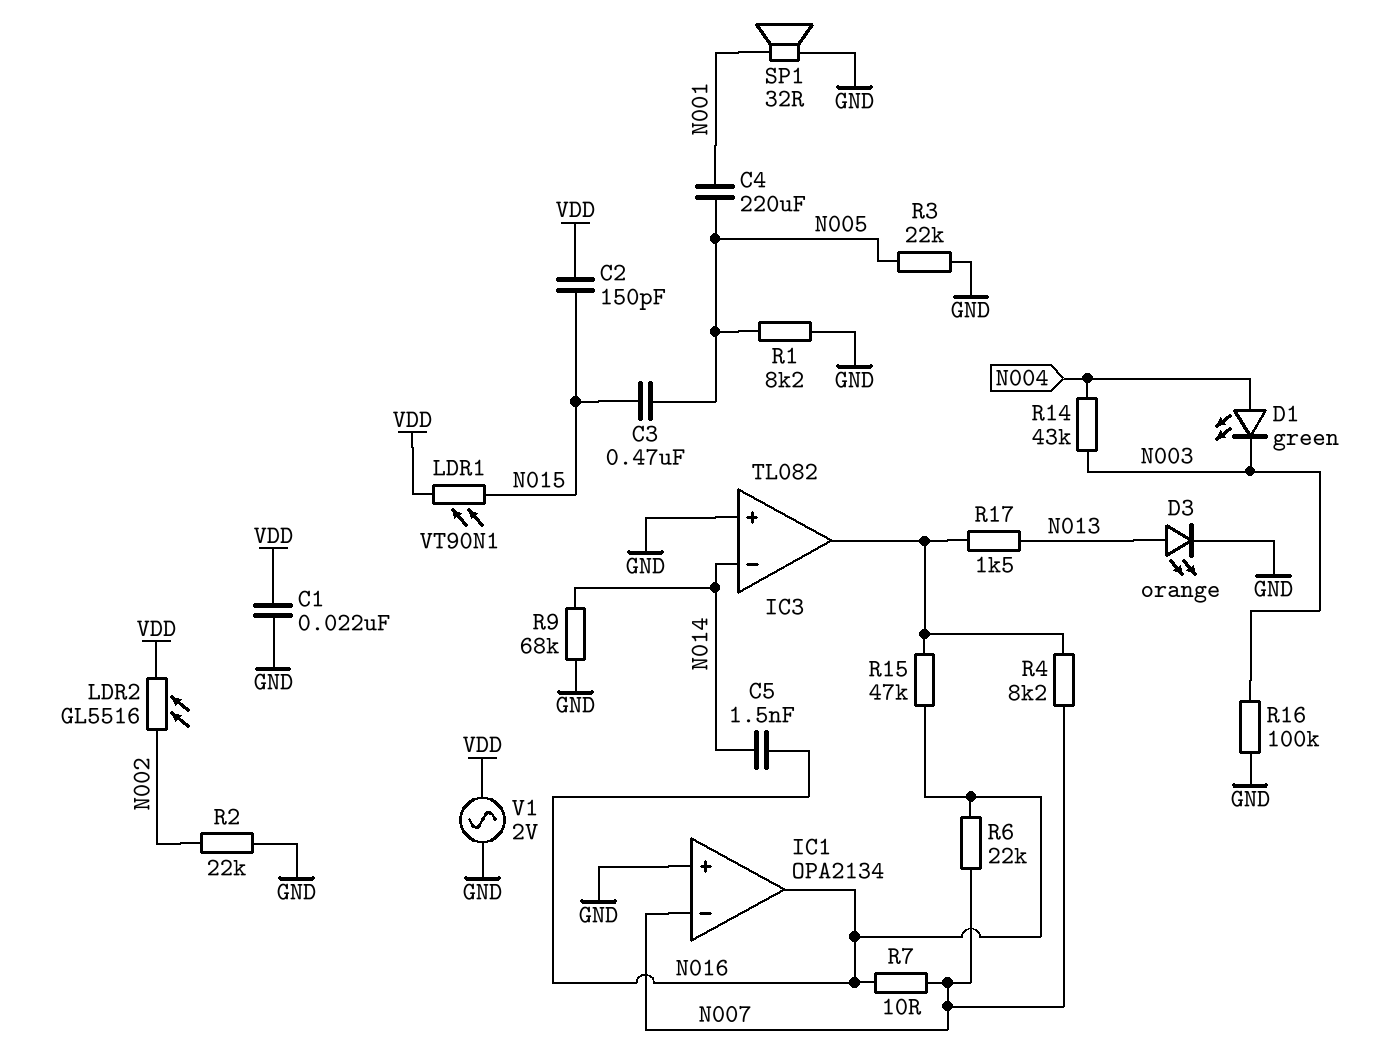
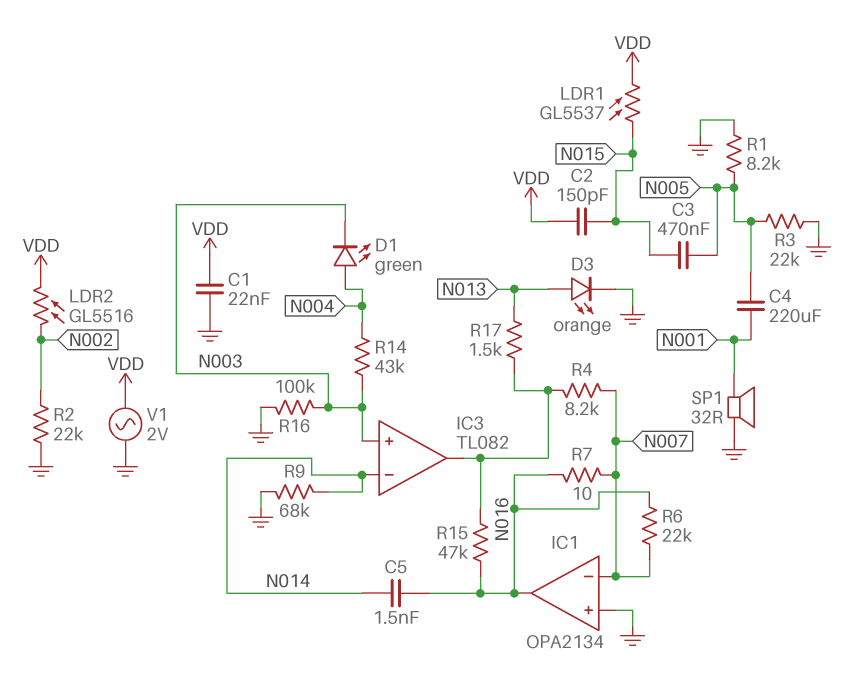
IC3 pin in+: GND -> N003
LDR1: VT90N1 (N015, VDD) -> GL5537 (N015, VDD)

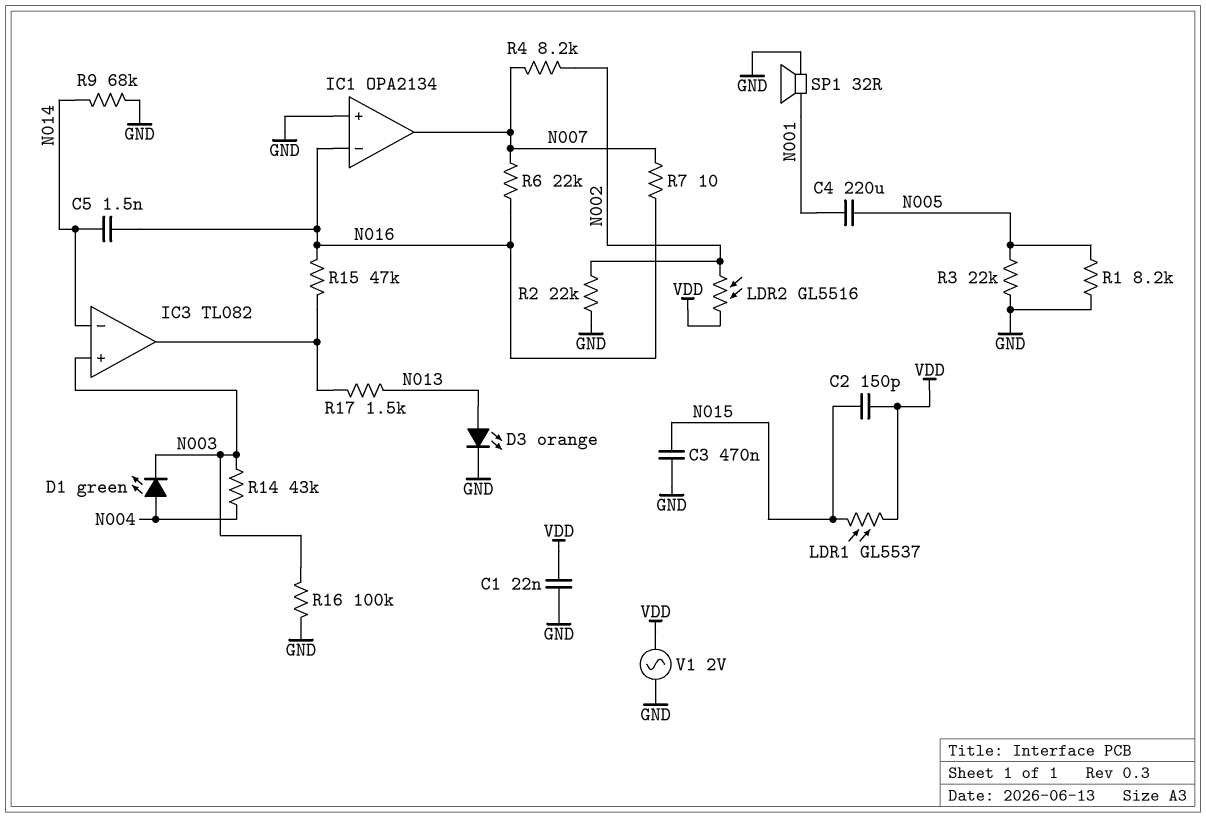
C3: 470nF (N005, N015) -> 470nF (GND, N015)
IC1 pin in-: N007 -> N016
IC1 pin out: N016 -> N007
R4: 8.2k (IC3/out, N007) -> 8.2k (N002, N007)

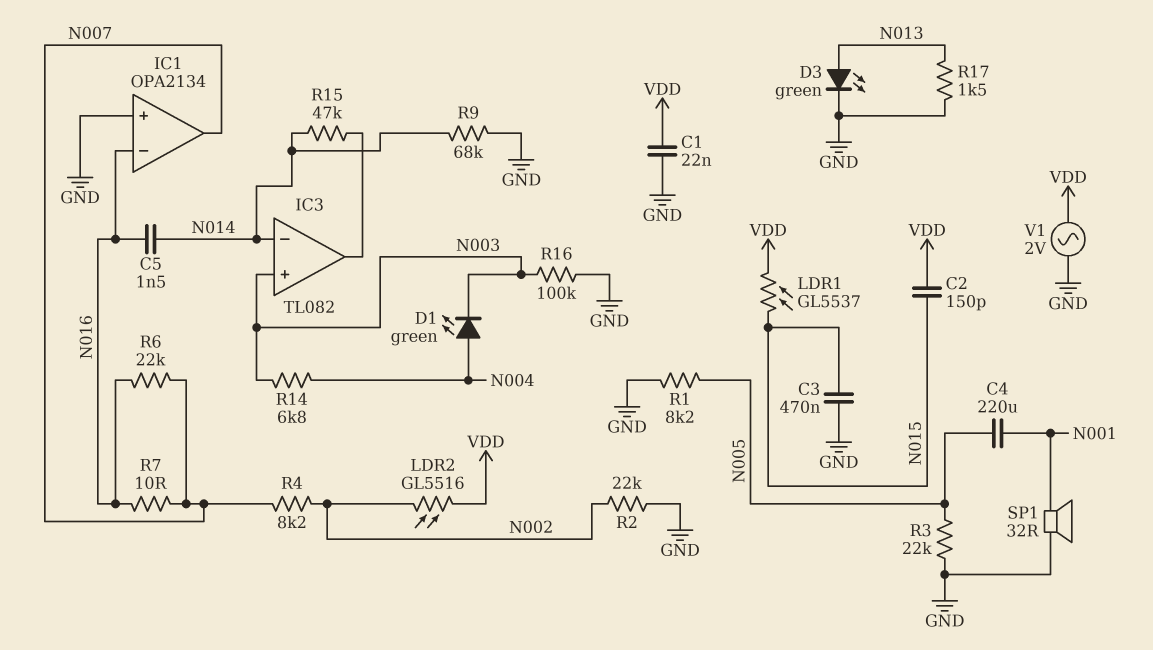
D3: LED orange (A N013, K GND) -> LED green (A N013, K GND)
R14: 43k (N003, N004) -> 6.8k (N003, N004)
R15: 47k (IC3/out, N016) -> 47k (IC3/out, N014)
R17: 1.5k (IC3/out, N013) -> 1.5k (GND, N013)

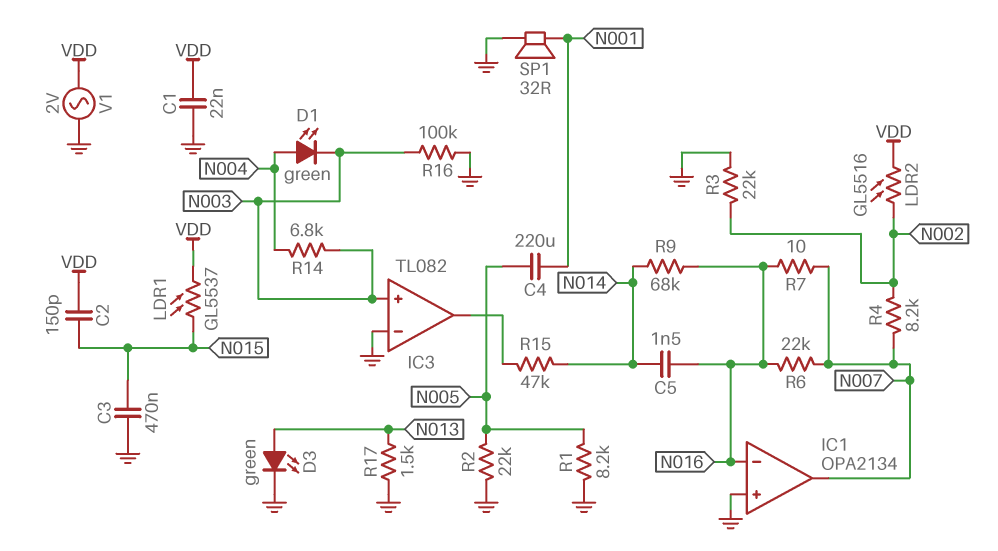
IC3 pin in-: N014 -> GND
R2: 22k (GND, N002) -> 22k (GND, N005)
R3: 22k (GND, N005) -> 22k (GND, N002)
R9: 68k (GND, N014) -> 68k (N014, N016)

